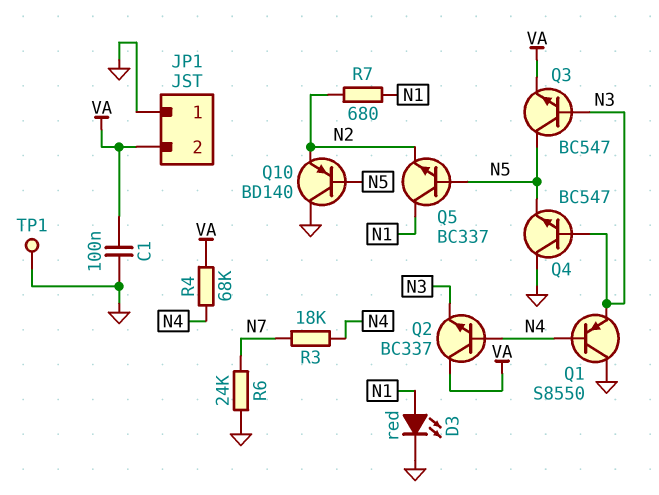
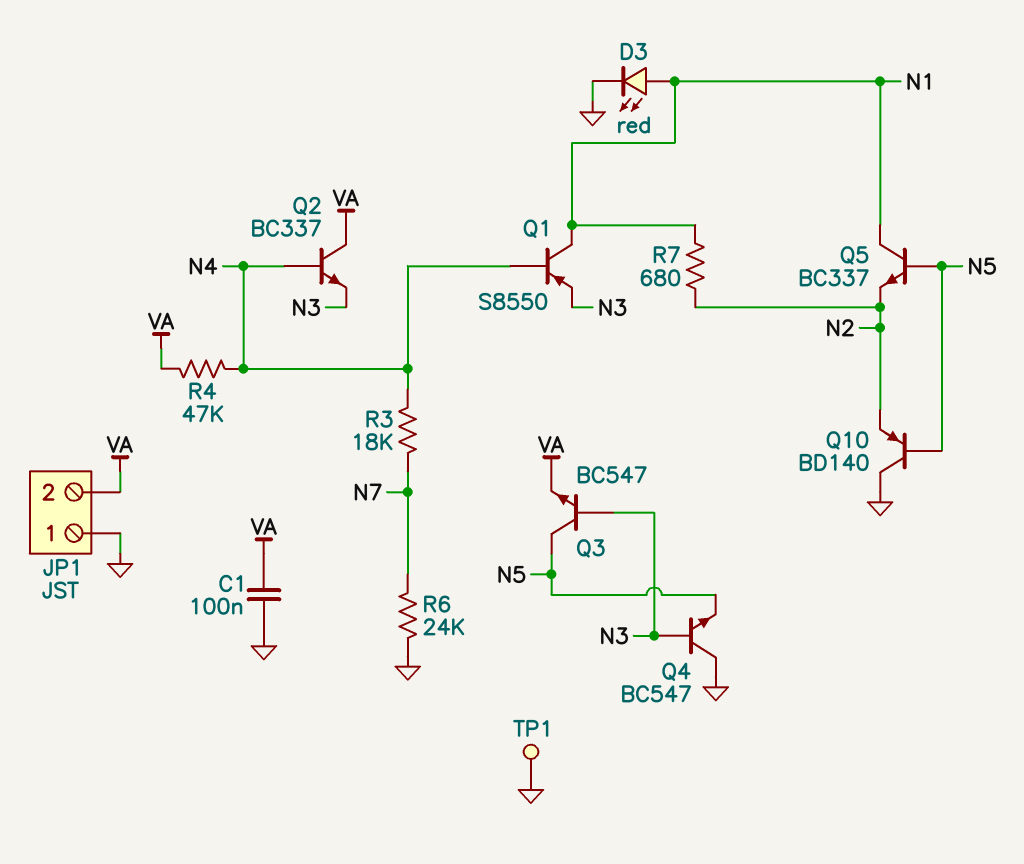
Q1: PNP S8550 (B N4, C GND, E N3) -> PNP S8550 (B N4, C N1, E N3)
R4: 68k (N4, VA) -> 47k (N4, VA)

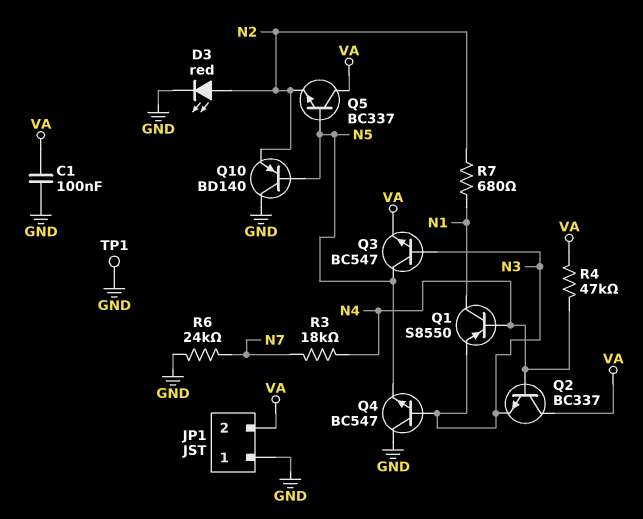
D3: LED red (A N1, K GND) -> LED red (A N2, K GND)
Q5: NPN BC337 (B N5, C N1, E N2) -> NPN BC337 (B N5, C VA, E N2)

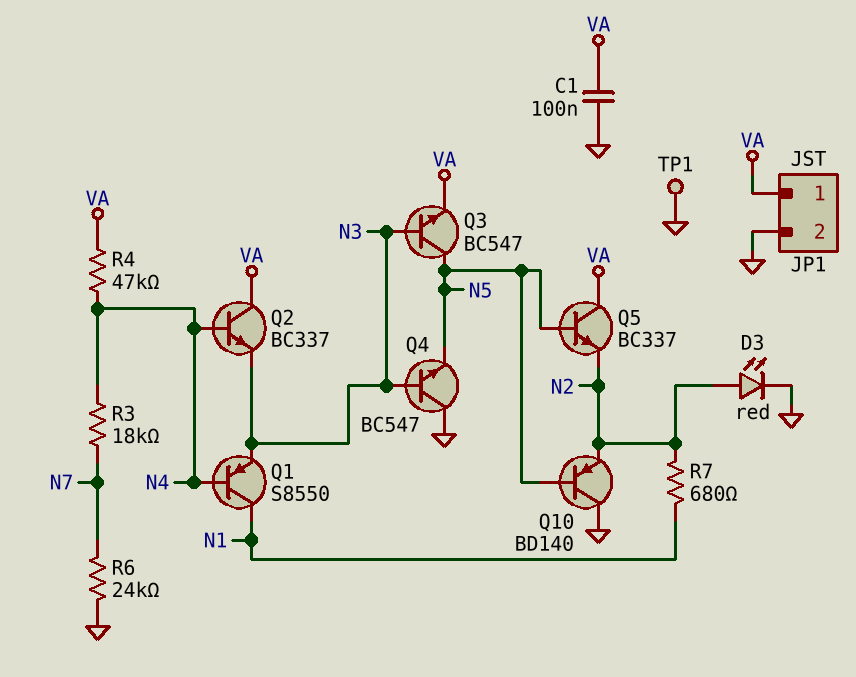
JP1 pin 1: GND -> VA
JP1 pin 2: VA -> GND

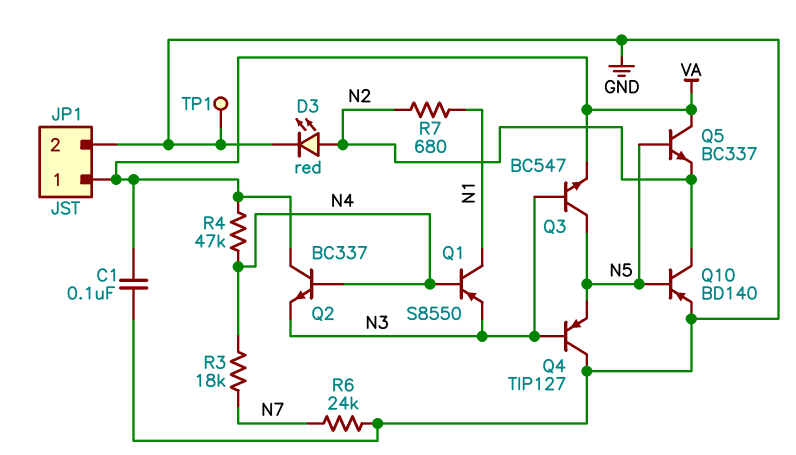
Q4: NPN BC547 (B N3, C GND, E N5) -> PNP TIP127 (B N3, C GND, E N5)
Q10: PNP BD140 (B N5, C GND, E N2) -> PNP BD140 (B N5, C N2, E GND)

